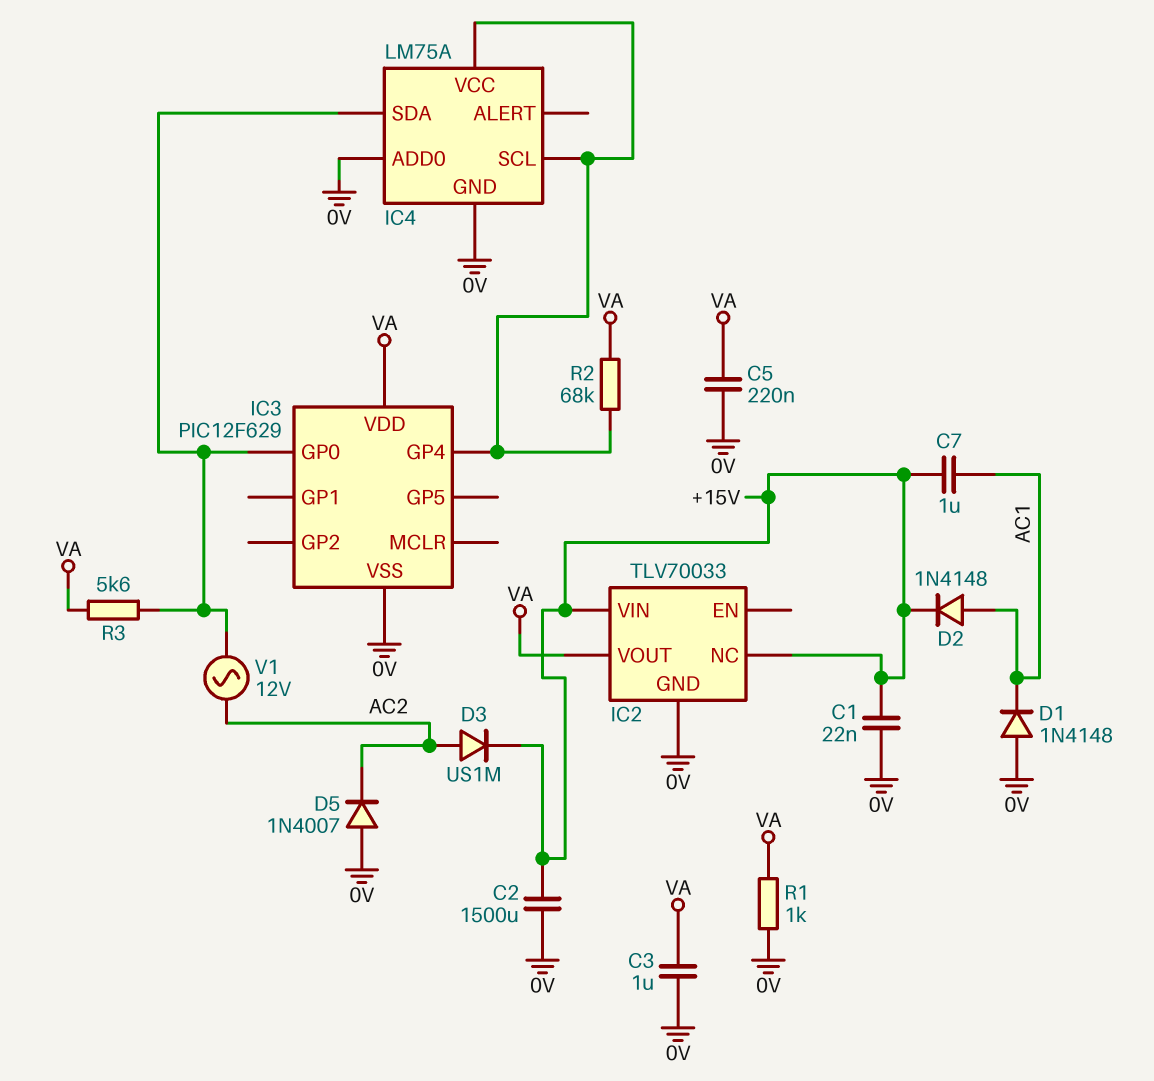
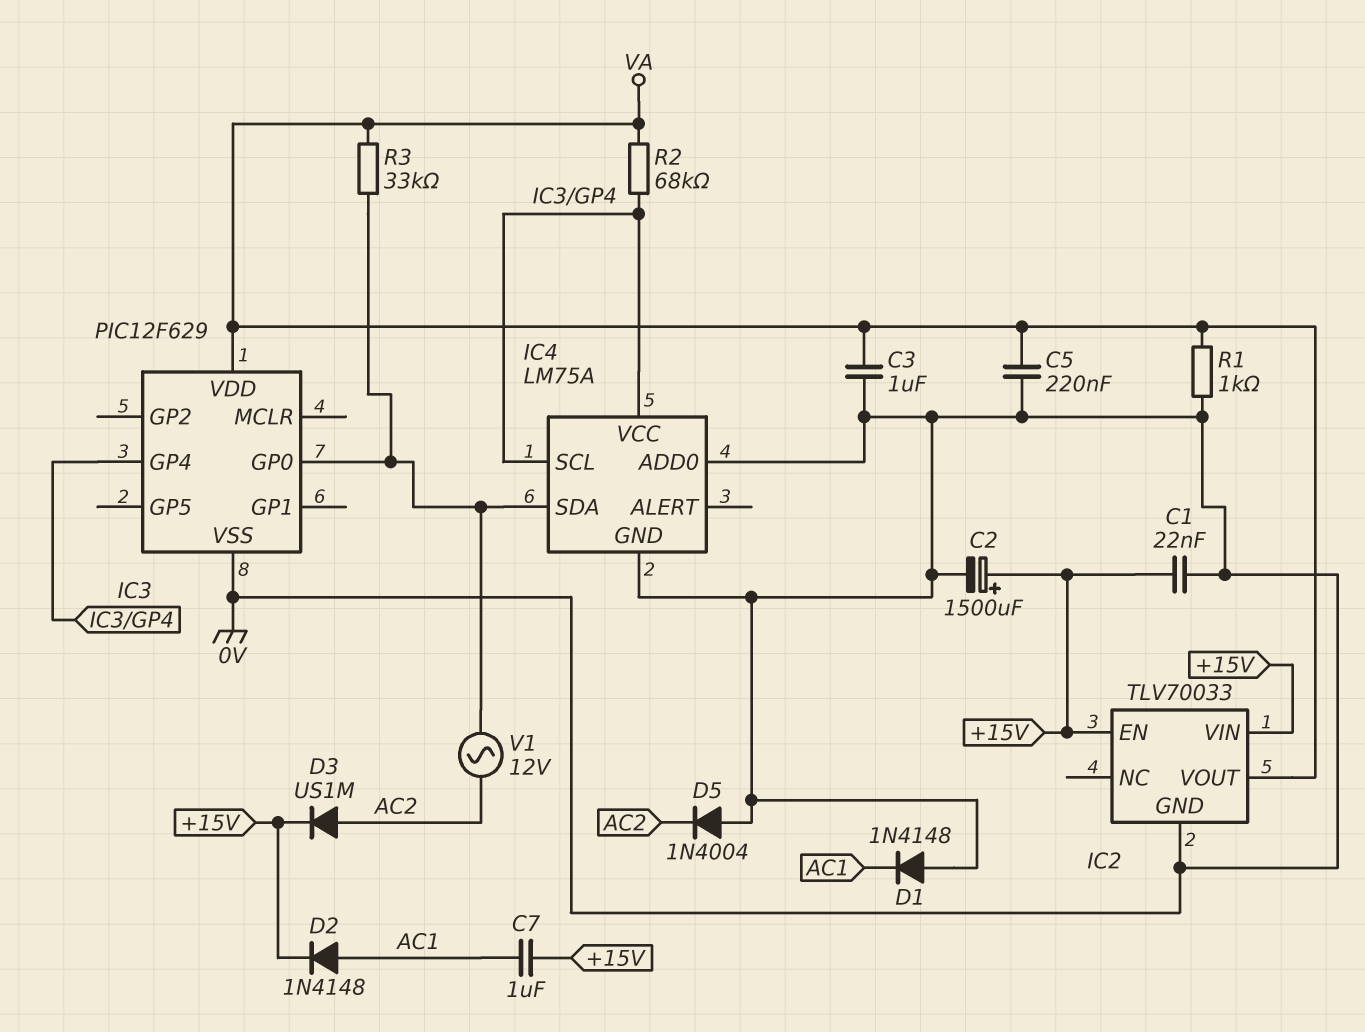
C2: 1500uF (+15V, 0V) -> 1500uF (plus +15V, minus 0V)
D5: diode 1N4007 (A 0V, K AC2) -> diode 1N4004 (A 0V, K AC2)
IC2 pin EN: none -> +15V
IC2 pin NC: +15V -> none
R3: 5.6k (IC3/GP0, VA) -> 33k (IC3/GP0, VA)

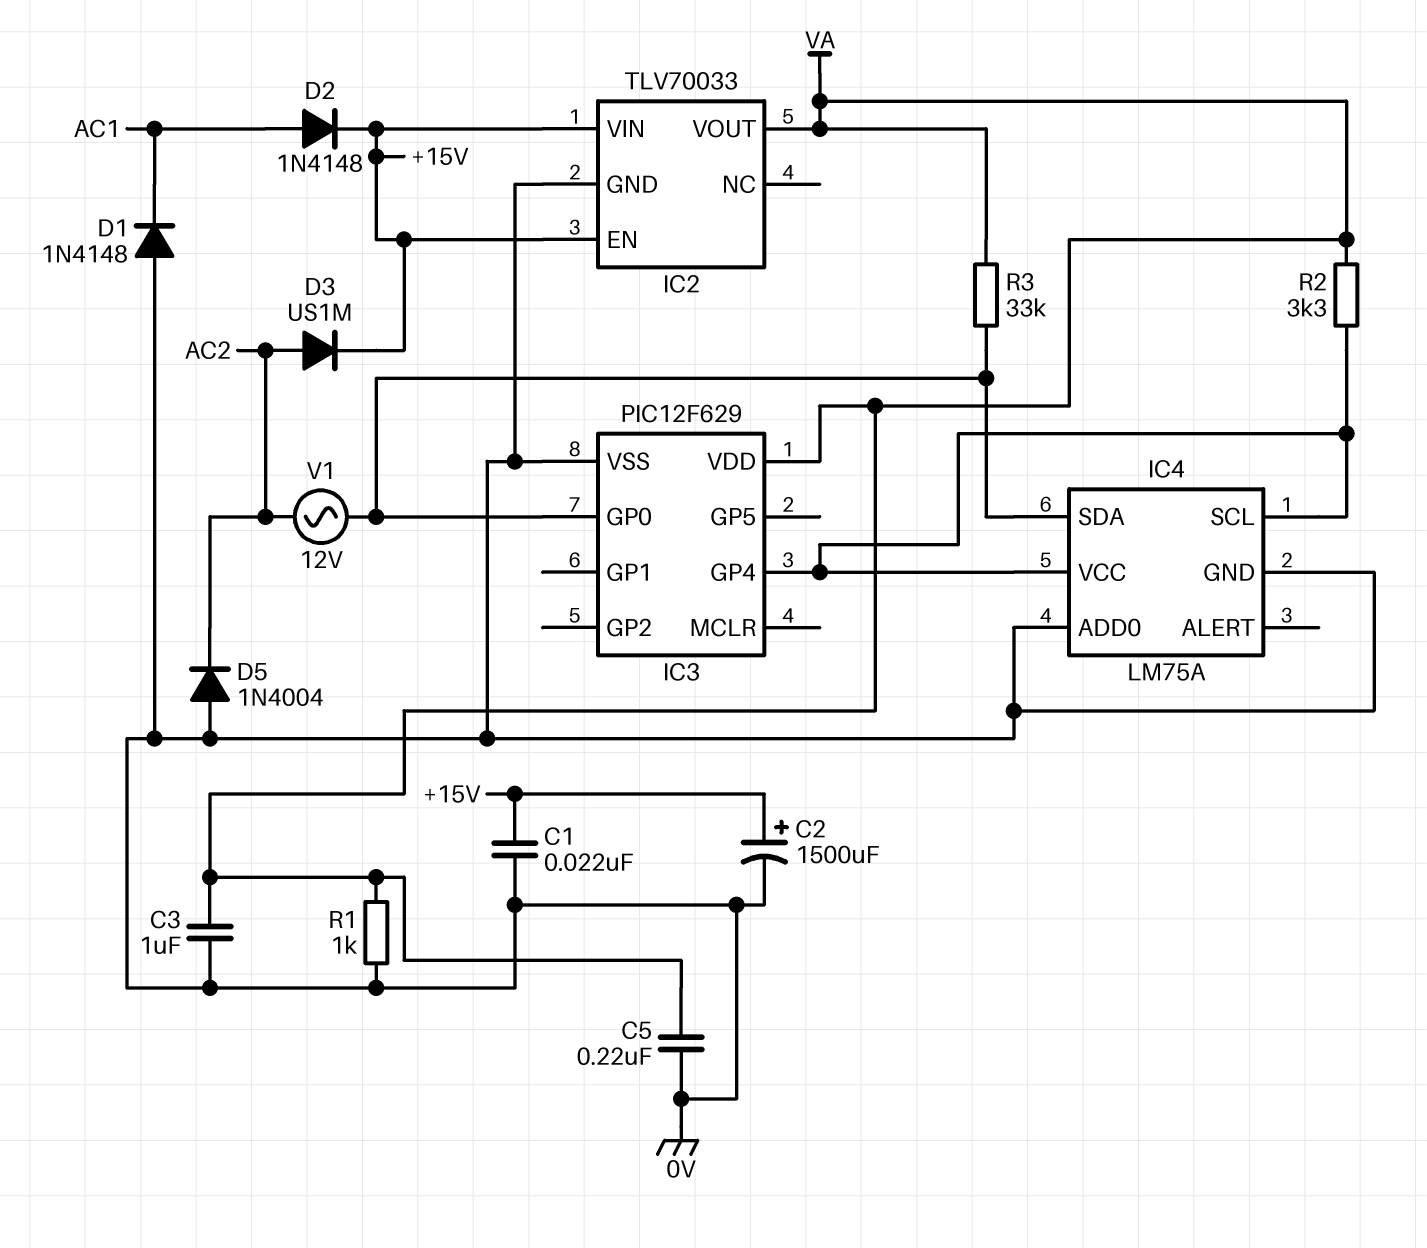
C7: 1uF (+15V, AC1) -> none
R2: 68k (IC3/GP4, VA) -> 3.3k (IC3/GP4, VA)

